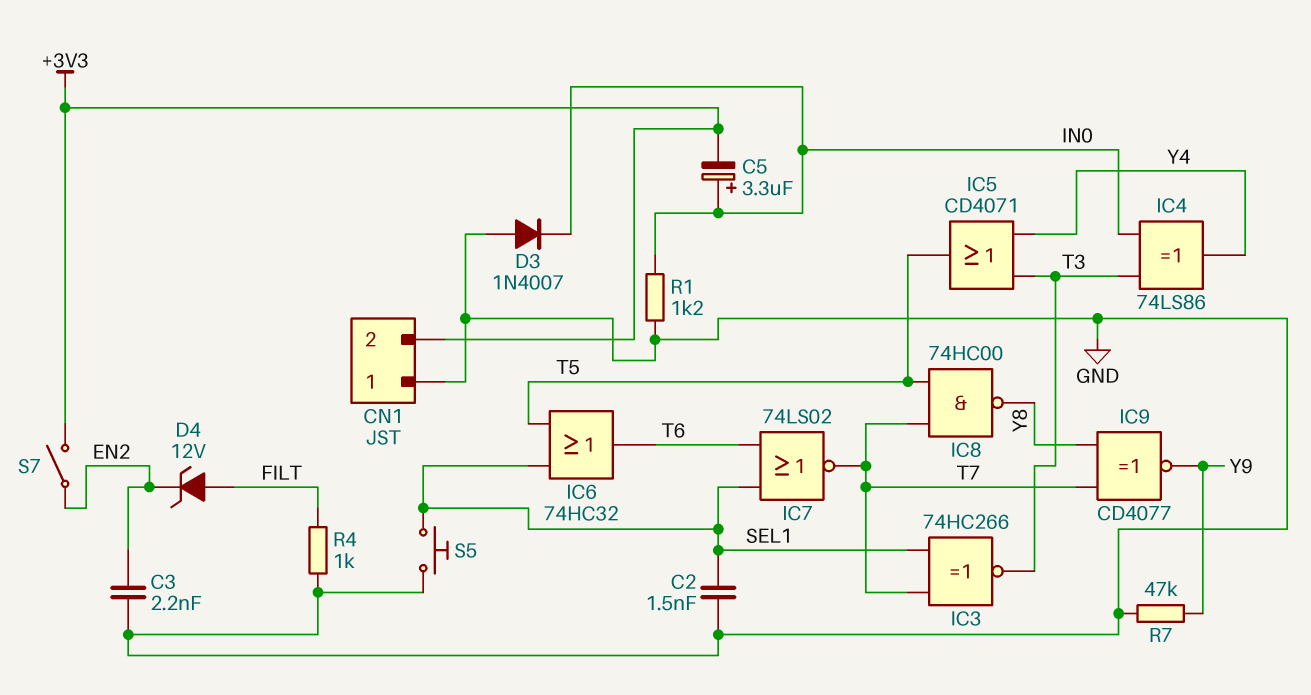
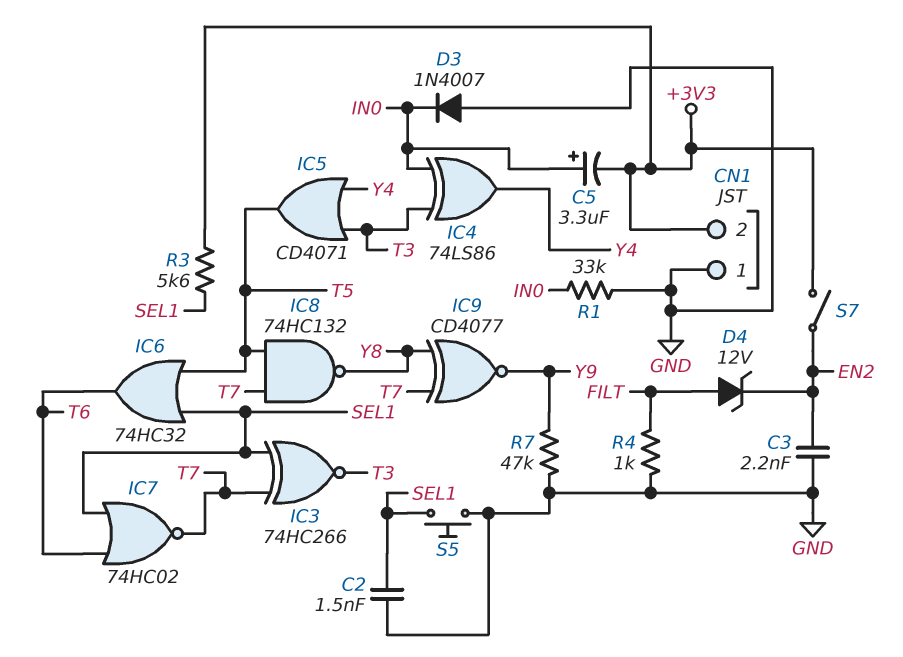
IC7: NOR 74LS02 (in SEL1, in T6, out T7) -> NOR 74HC02 (in SEL1, in T6, out T7)
IC8: NAND 74HC00 (in T5, in T7, out Y8) -> NAND 74HC132 (in T5, in T7, out Y8)
R1: 1.2k (GND, IN0) -> 33k (GND, IN0)
R3: none -> 5.6k (+3V3, SEL1)

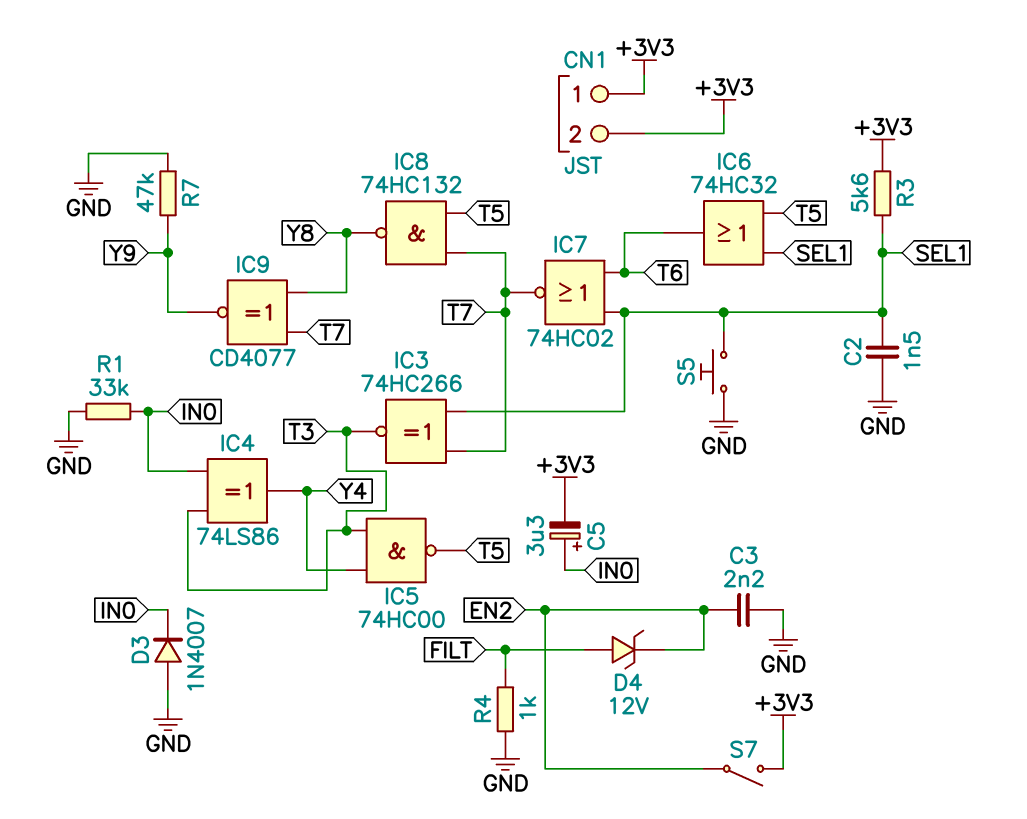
CN1 pin 1: GND -> +3V3
IC5: OR CD4071 (in T3, in Y4, out T5) -> NAND 74HC00 (in T3, in Y4, out T5)

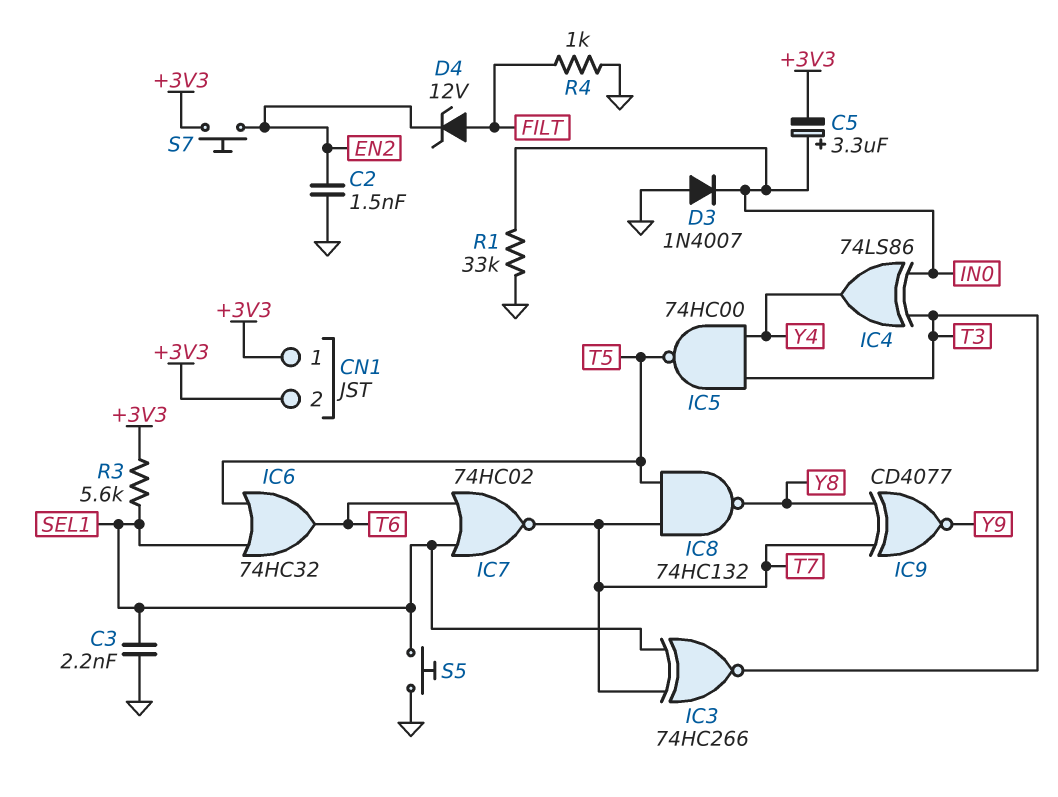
C2: 1.5nF (GND, SEL1) -> 1.5nF (EN2, GND)
C3: 2.2nF (EN2, GND) -> 2.2nF (GND, SEL1)
R7: 47k (GND, Y9) -> none
S7: switch (+3V3, EN2) -> button (+3V3, EN2)

